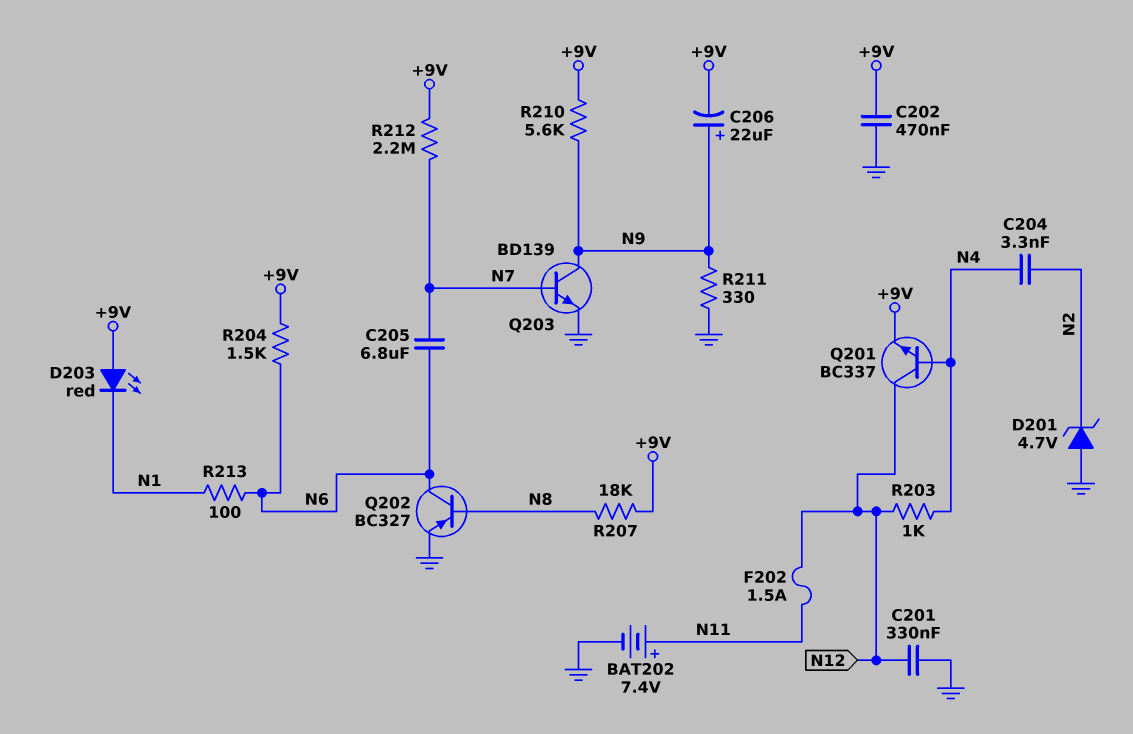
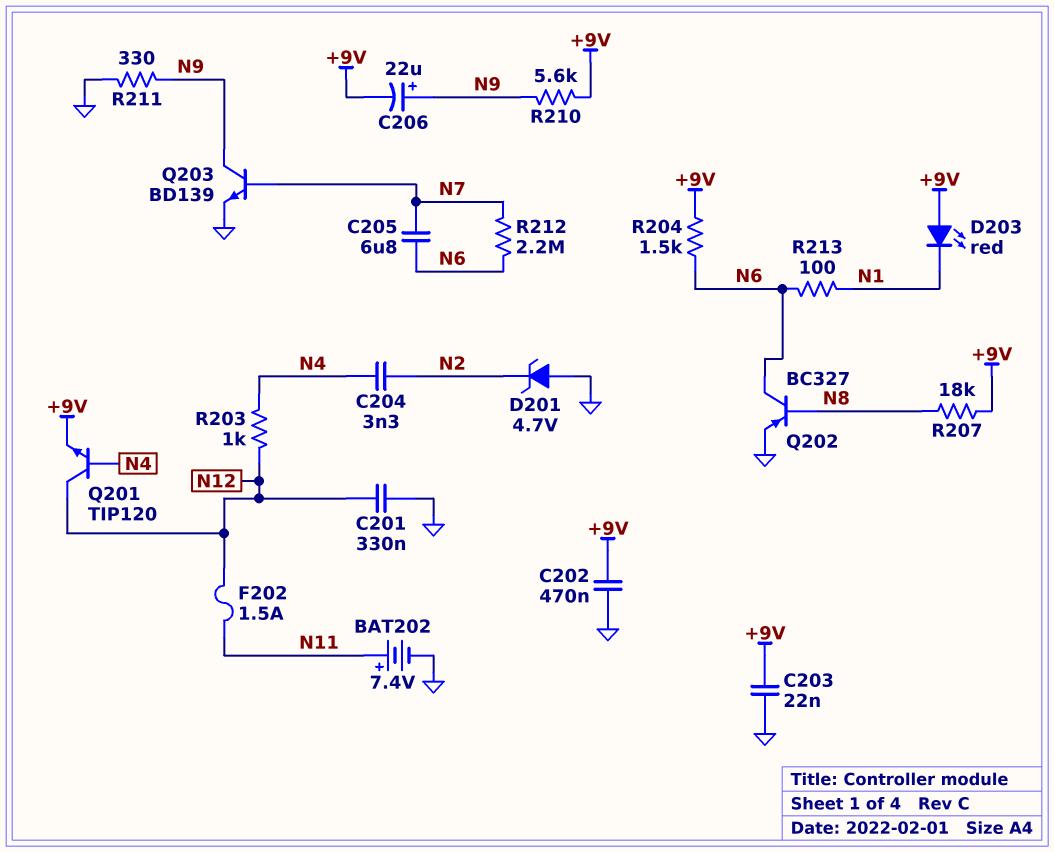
C203: none -> 22nF (+9V, GND)
Q201: NPN BC337 (B N4, C N12, E +9V) -> NPN TIP120 (B N4, C N12, E +9V)
R212: 2.2M (+9V, N7) -> 2.2M (N6, N7)

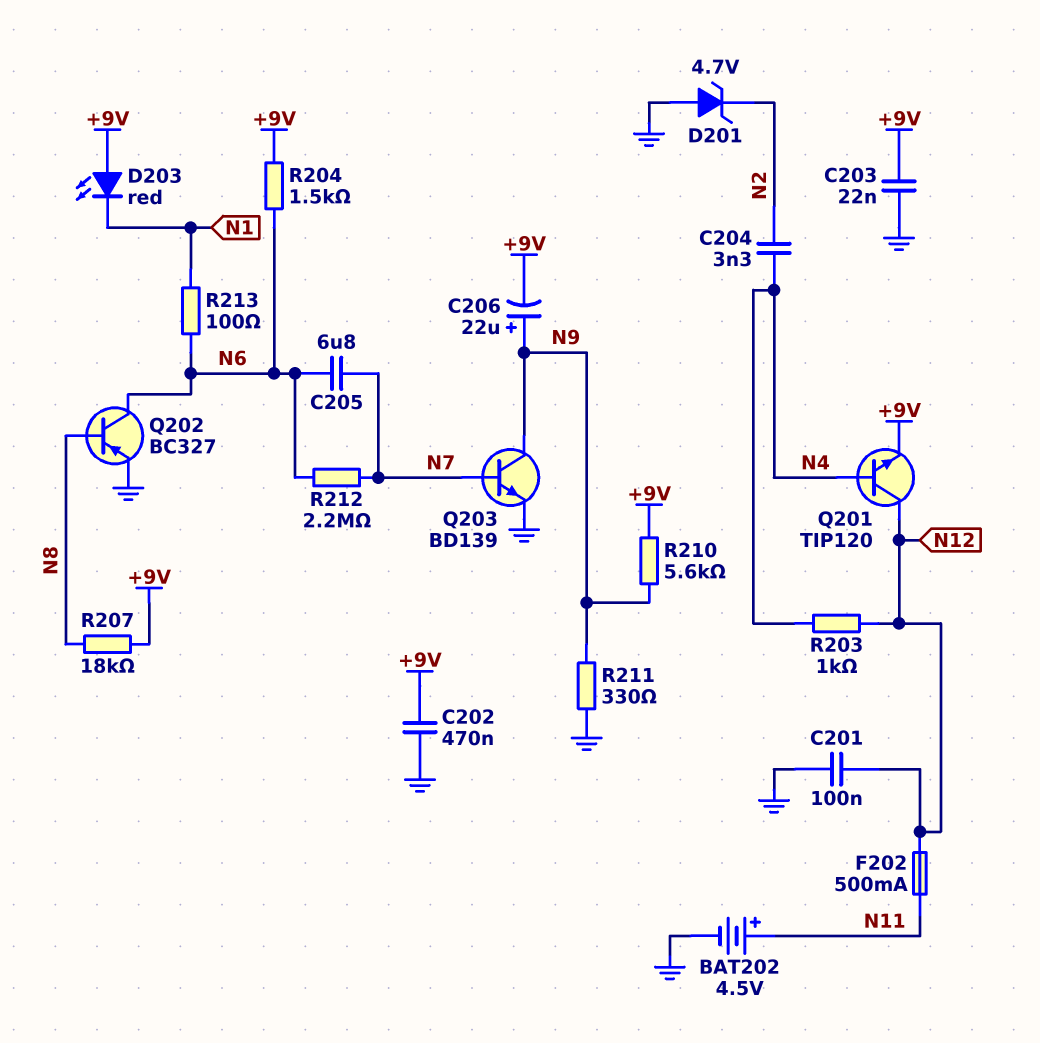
BAT202: 7.4V (plus N11, minus GND) -> 4.5V (plus N11, minus GND)
C201: 330nF (GND, N12) -> 100nF (GND, N12)
F202: 1.5A (N11, N12) -> 500mA (N11, N12)

